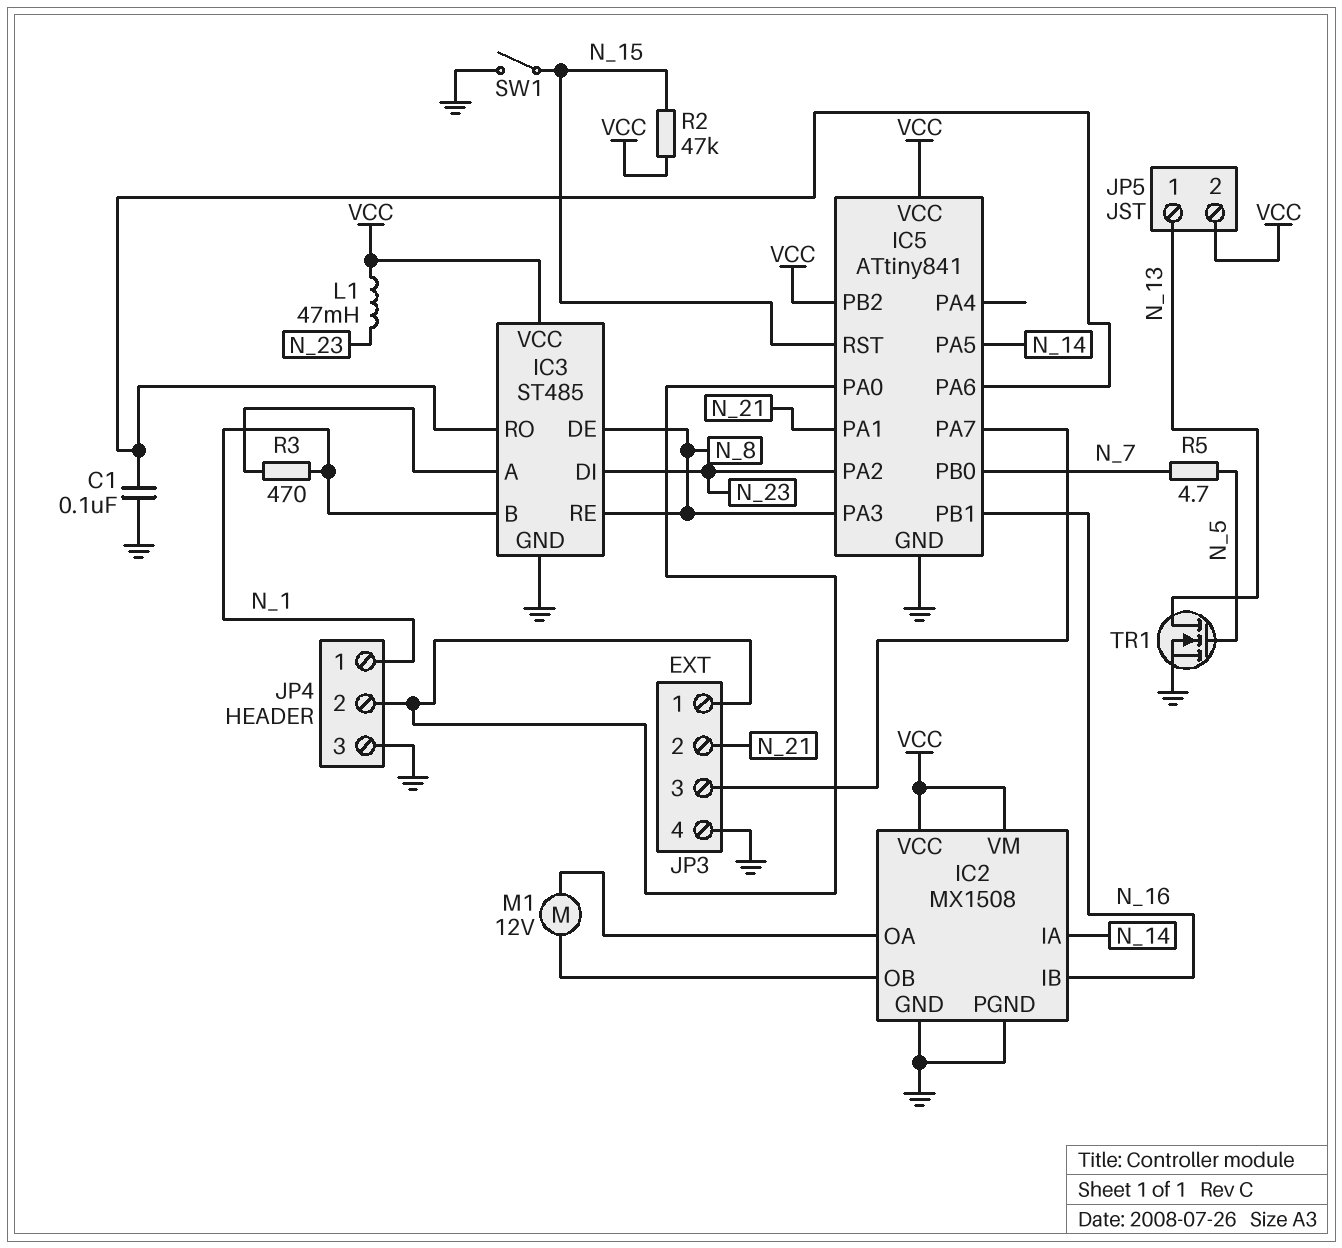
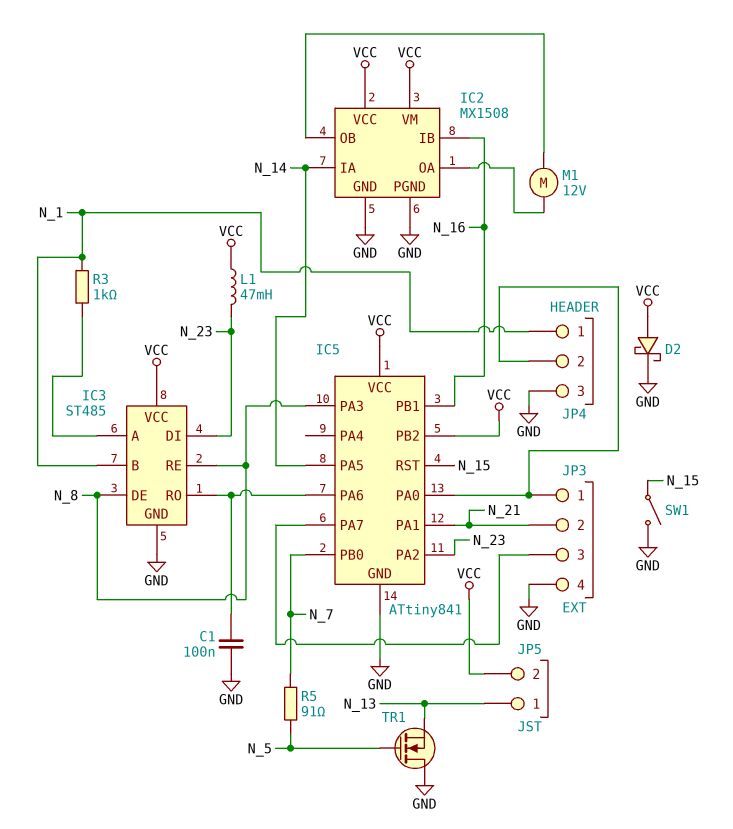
D2: none -> schottky (A VCC, K GND)
R2: 47k (N_15, VCC) -> none
R3: 470 (IC3/A, N_1) -> 1k (IC3/A, N_1)
R5: 4.7 (N_5, N_7) -> 91 (N_5, N_7)
TR1: NMOS (G N_5, D N_13, S GND) -> NMOS (G N_5, D GND, S N_13)

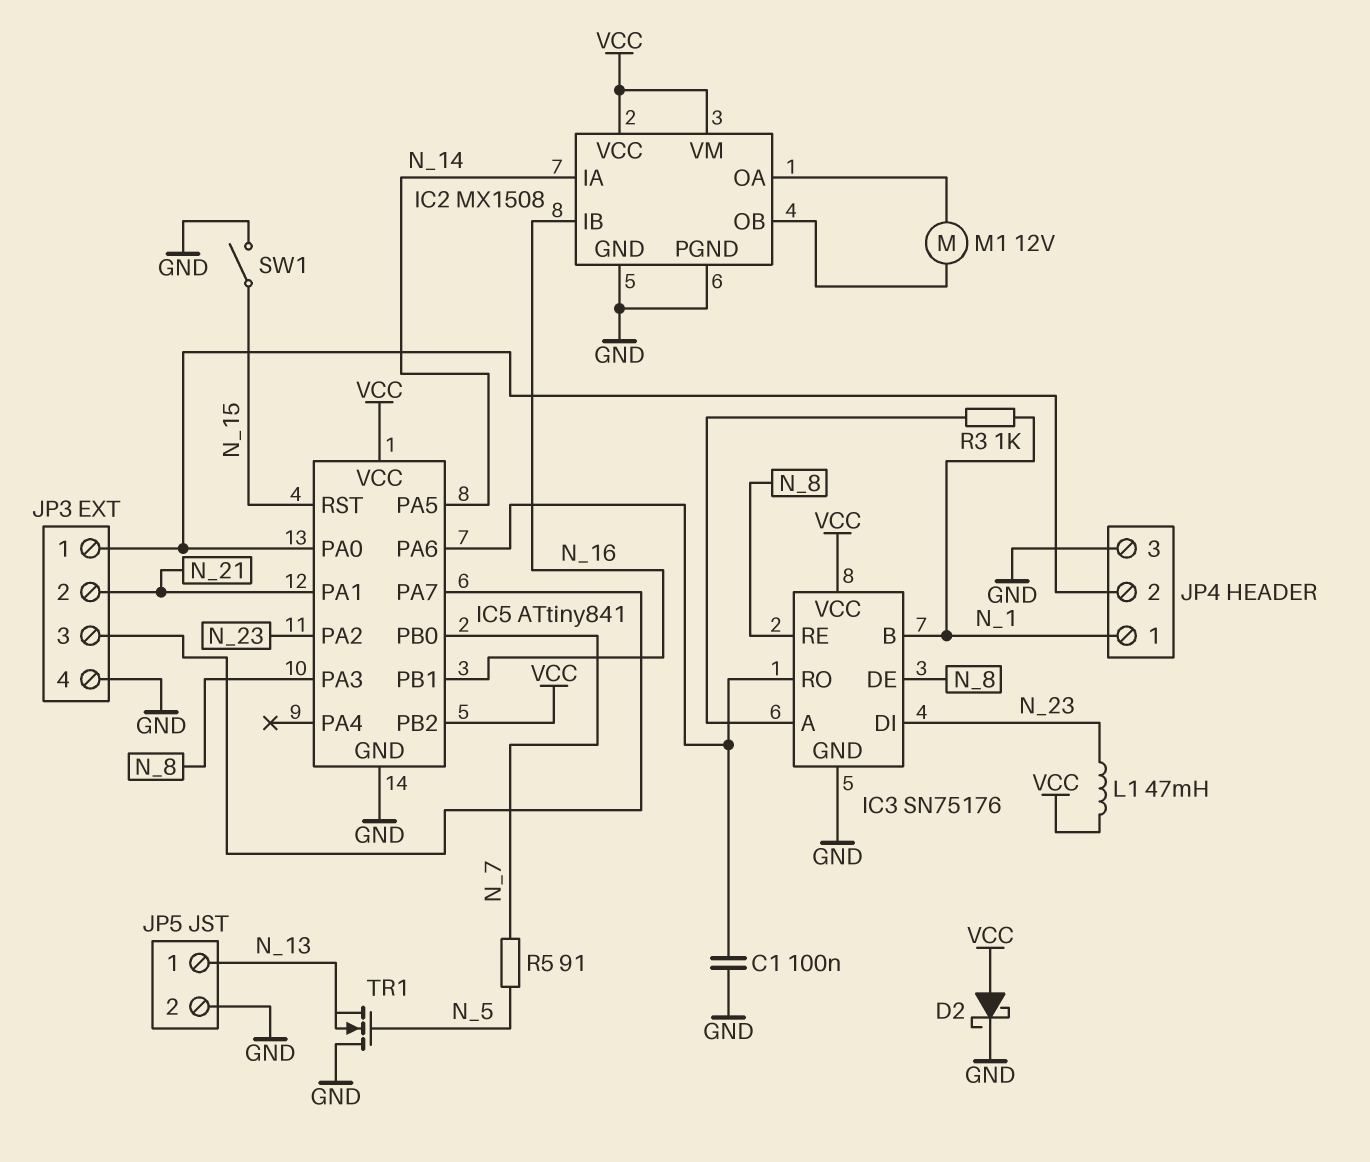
IC3: ST485 -> SN75176
JP5 pin 2: VCC -> GND

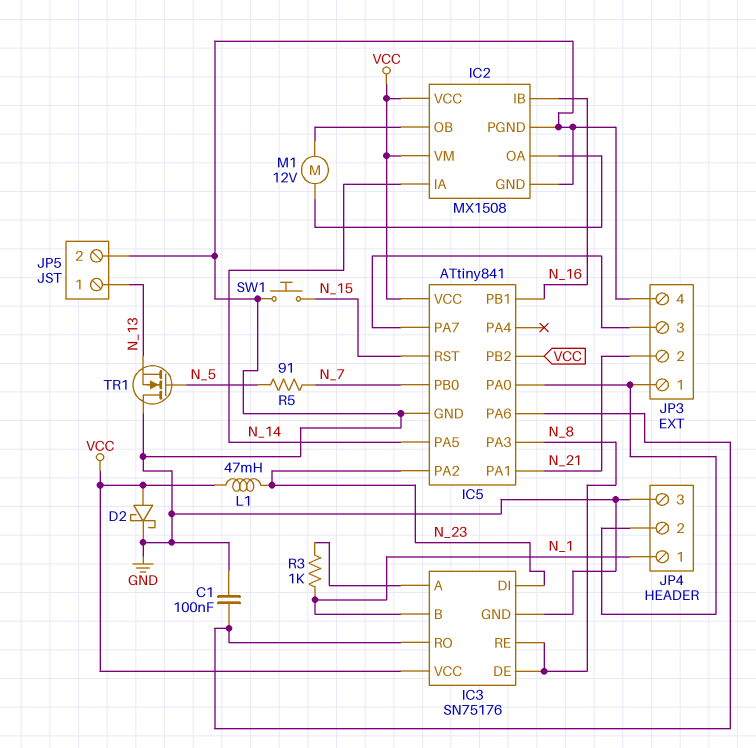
SW1: switch (GND, N_15) -> button (GND, N_15)

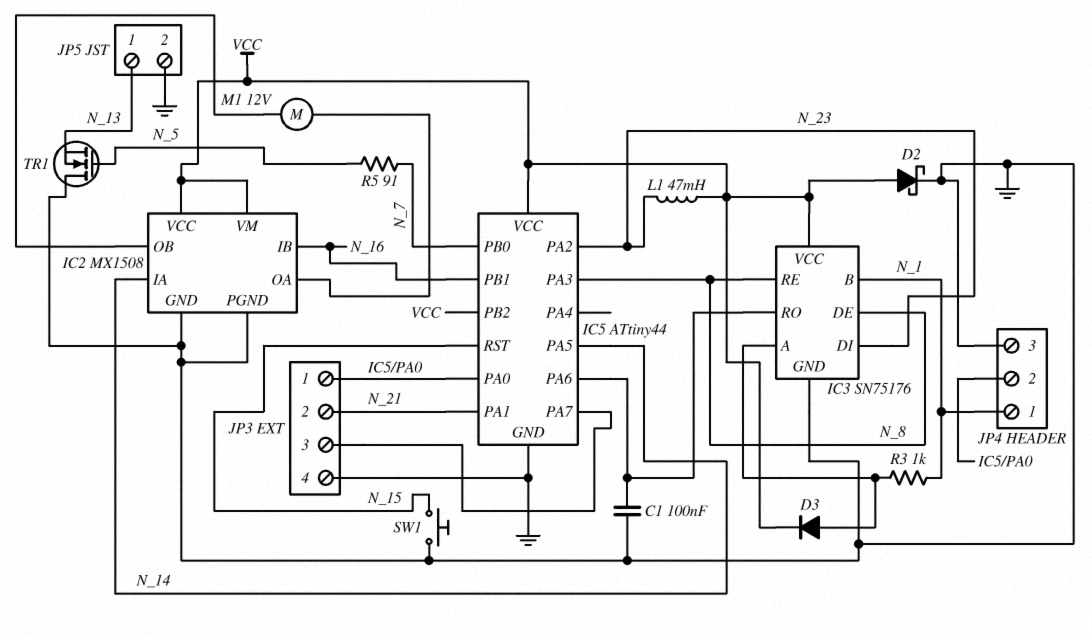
D3: none -> diode (A IC3/A, K VCC)
IC5: ATtiny841 -> ATtiny44

